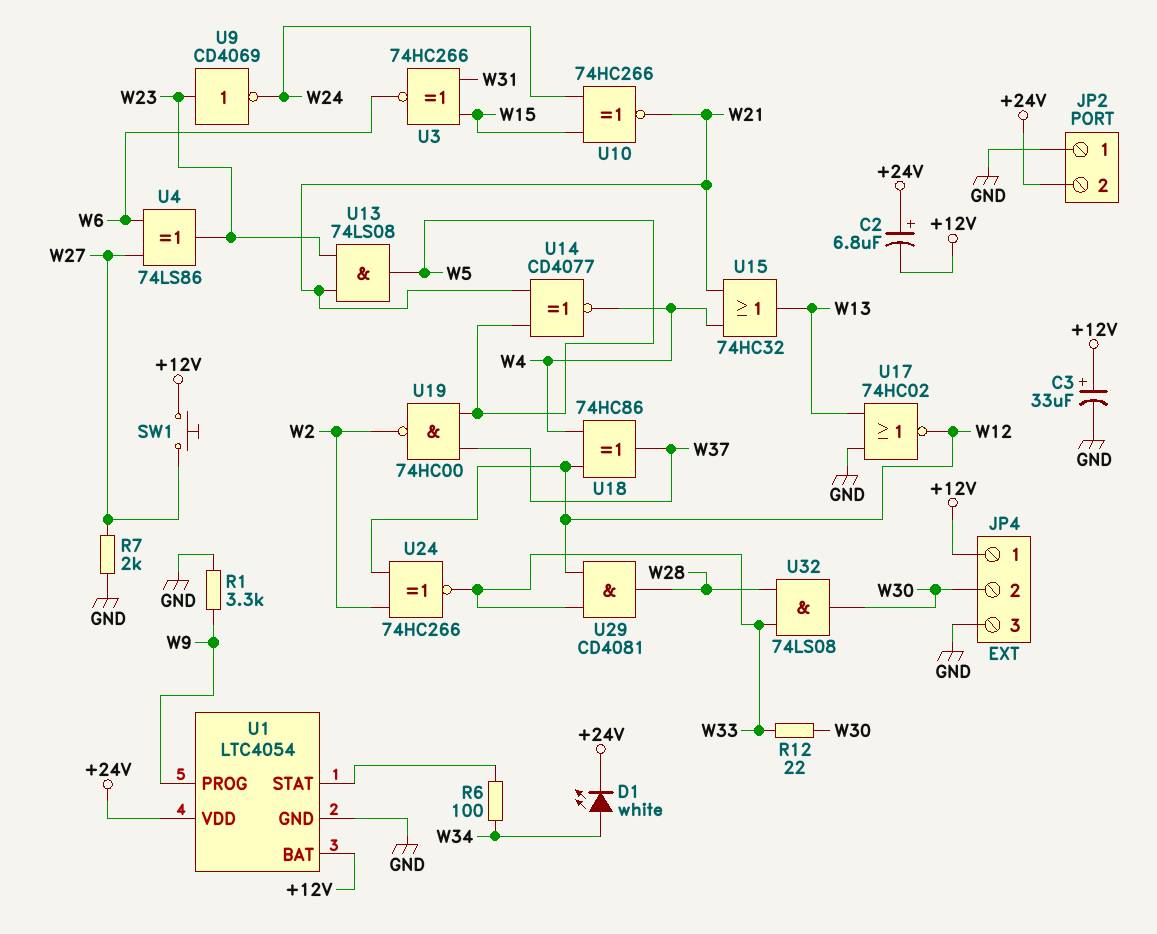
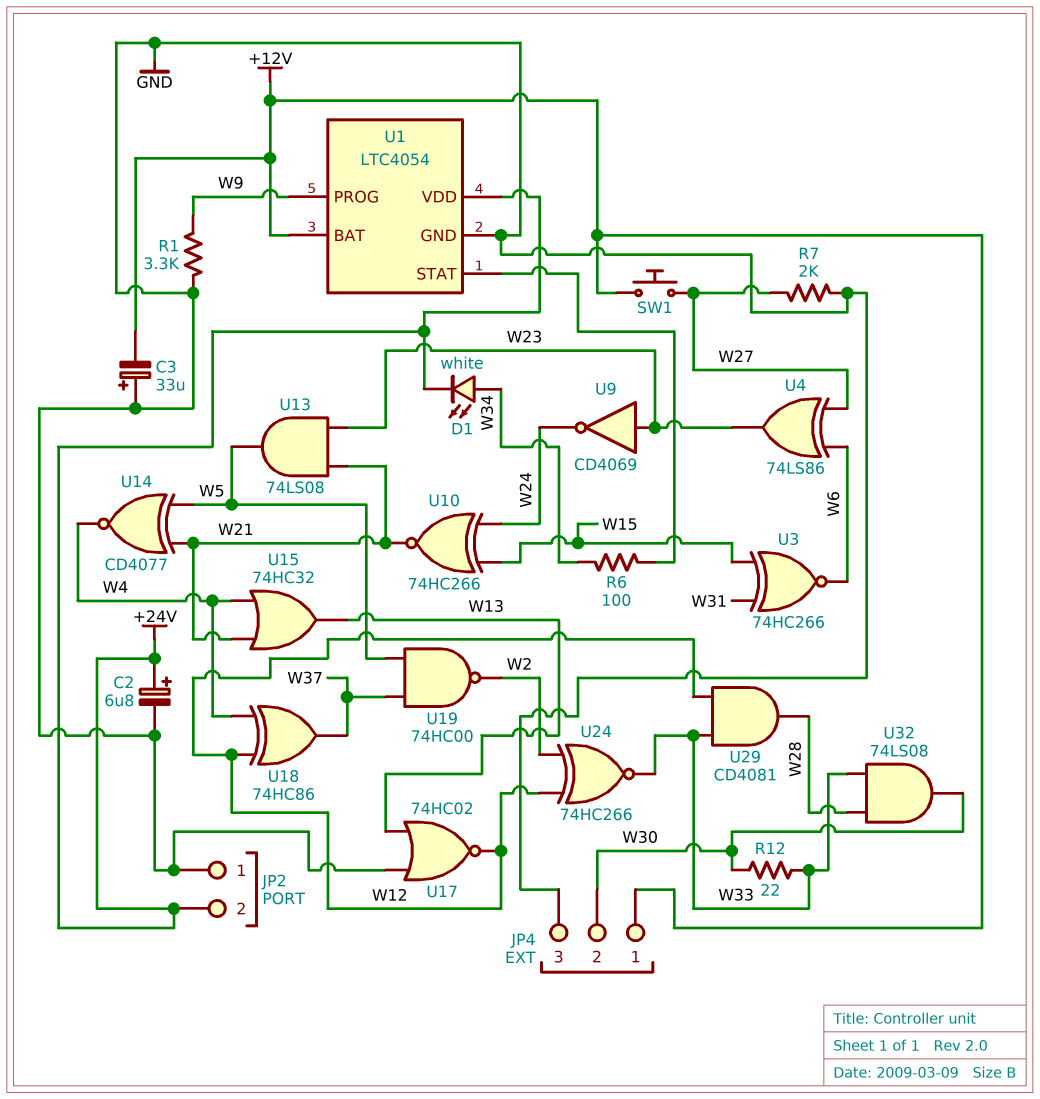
C2: 6.8uF (plus +24V, minus +12V) -> 6.8uF (plus +24V, minus GND)
C3: 33uF (plus +12V, minus GND) -> 33uF (plus GND, minus +12V)

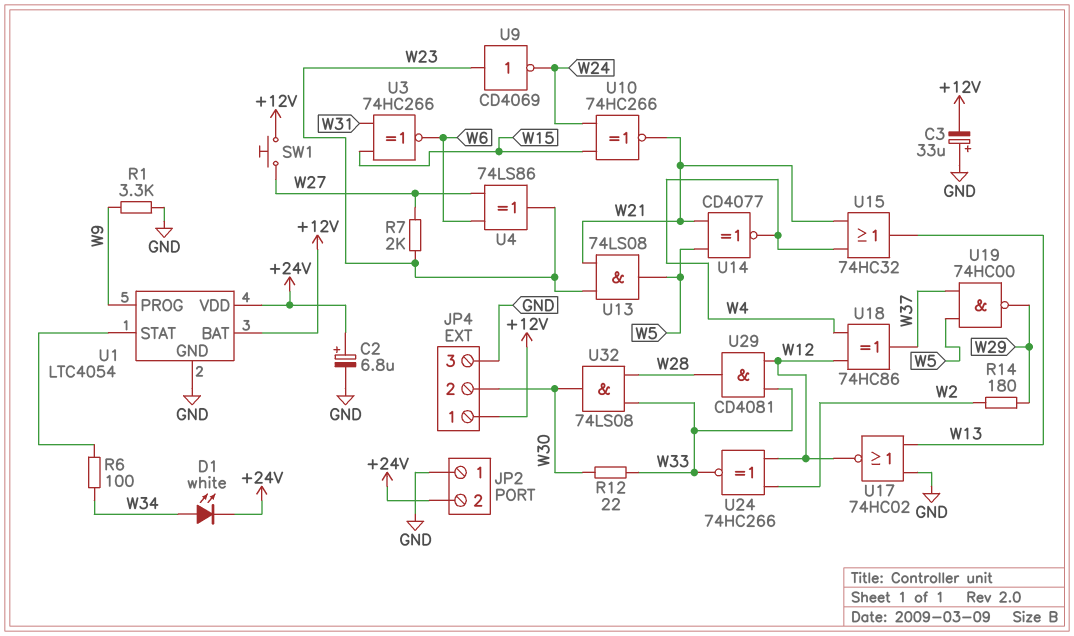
R7: 2k (GND, W27) -> 2k (W23, W27)
R14: none -> 180 (W2, W29)
U19: NAND 74HC00 (in W5, in W37, out W2) -> NAND 74HC00 (in W5, in W37, out W29)

